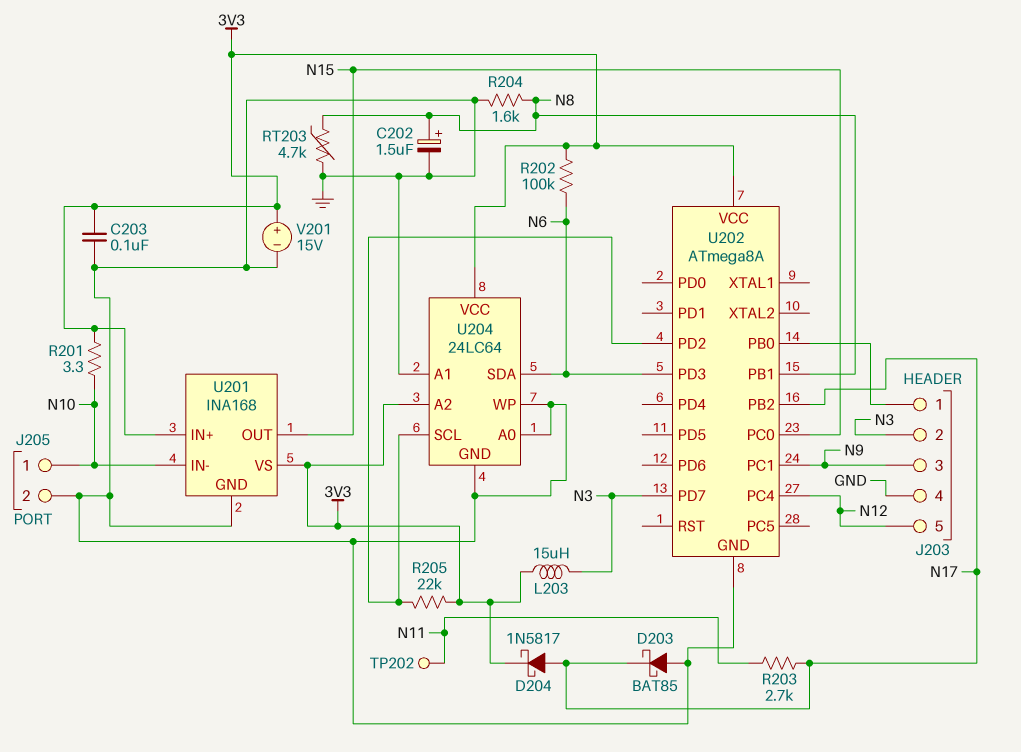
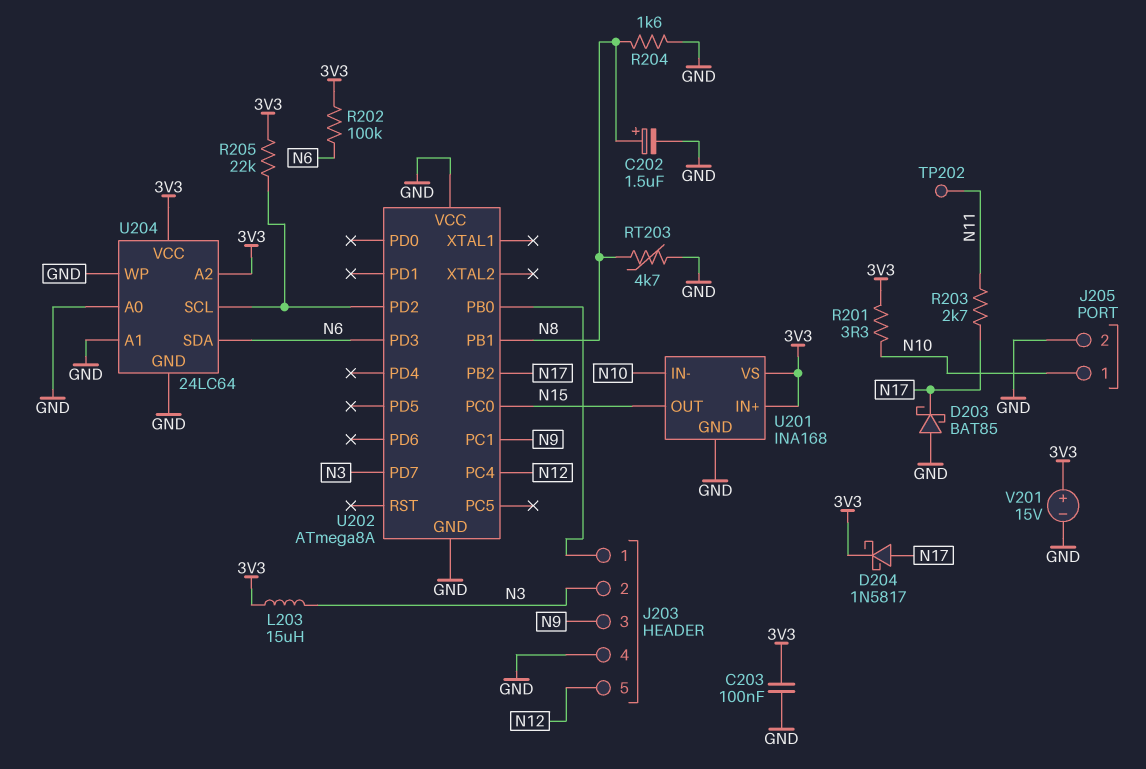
U202 pin VCC: 3V3 -> GND

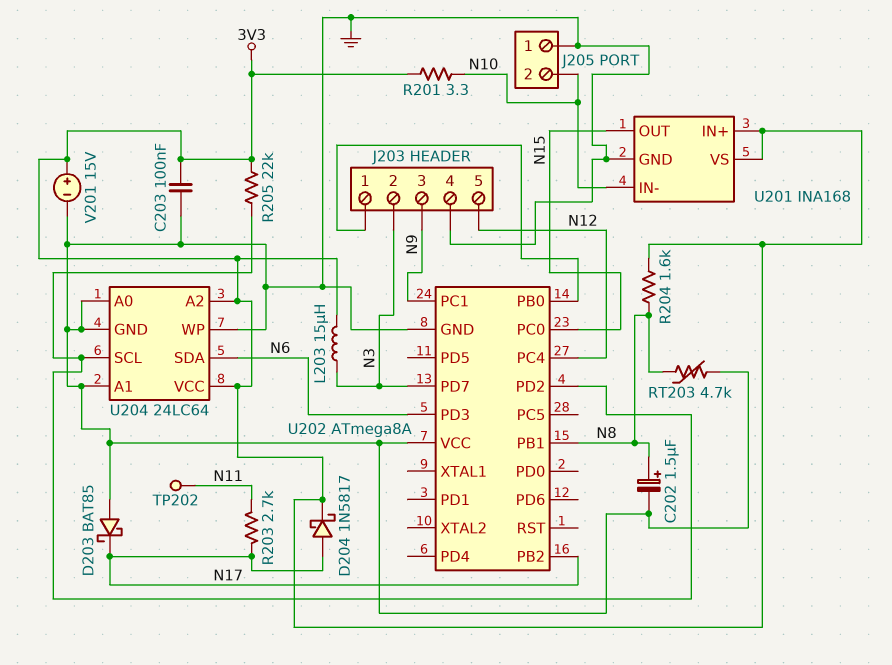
J205 pin 1: N10 -> GND
J205 pin 2: GND -> N10
R202: 100k (3V3, N6) -> none
R204: 1.6k (GND, N8) -> 1.6k (3V3, N8)

